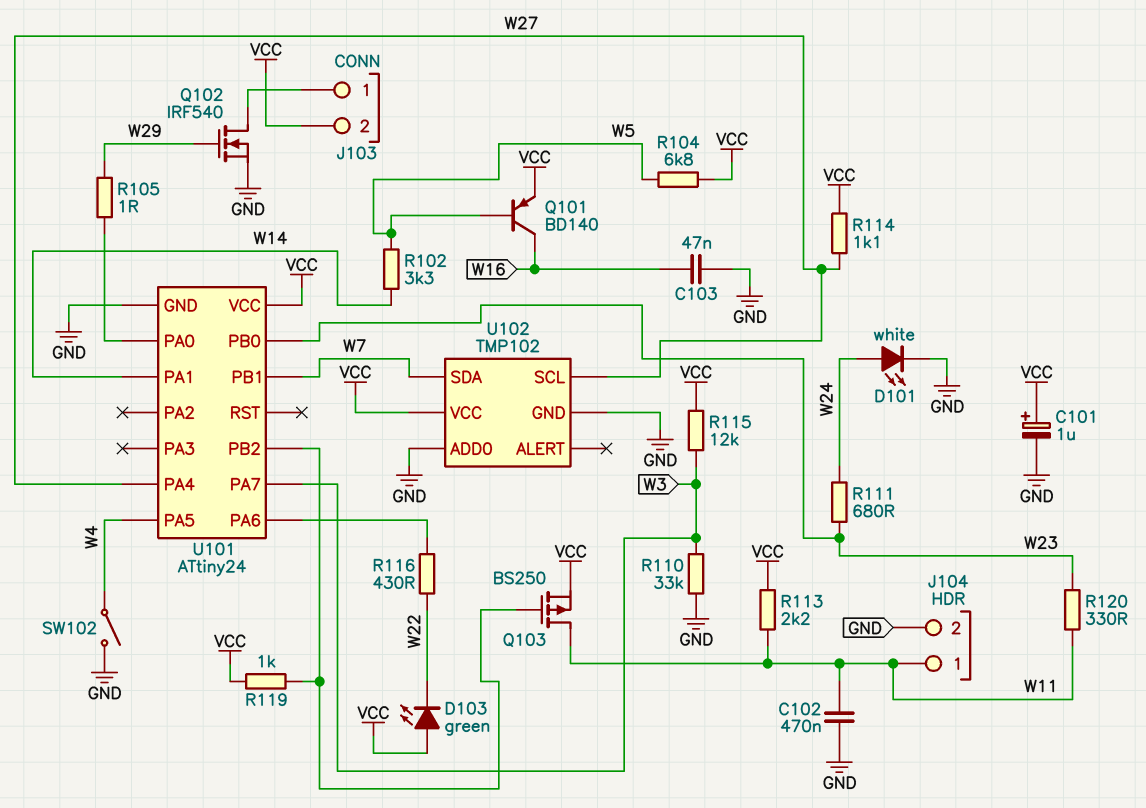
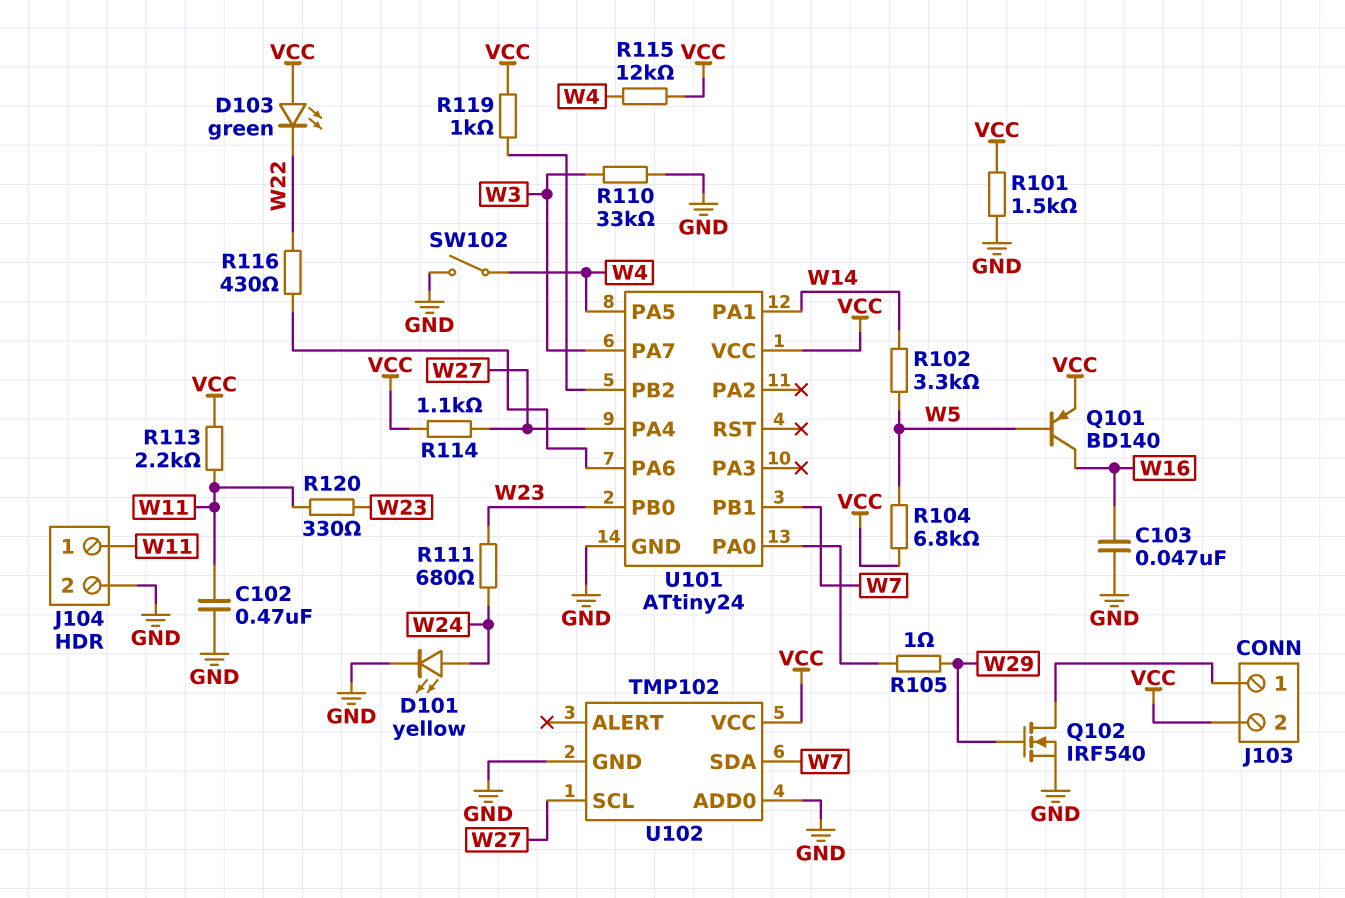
C101: 1uF (plus VCC, minus GND) -> none
D101: LED white (A W24, K GND) -> LED yellow (A W24, K GND)
Q103: PMOS BS250 (G U101/PB2, D W11, S VCC) -> none
R101: none -> 1.5k (GND, VCC)
R115: 12k (VCC, W3) -> 12k (VCC, W4)

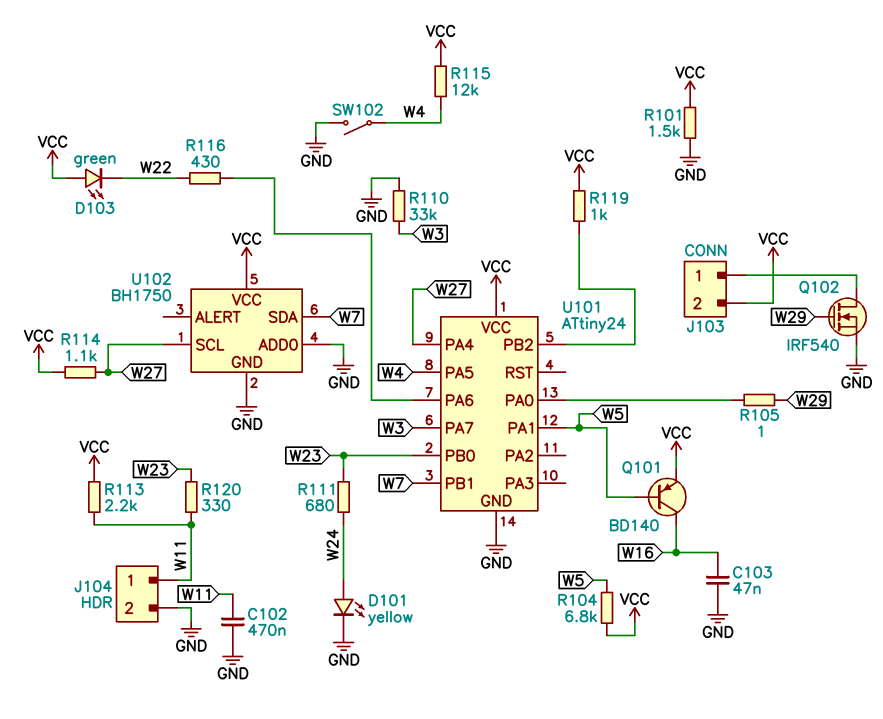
R102: 3.3k (W5, W14) -> none
U101 pin PA1: W14 -> W5
U102: TMP102 -> BH1750

